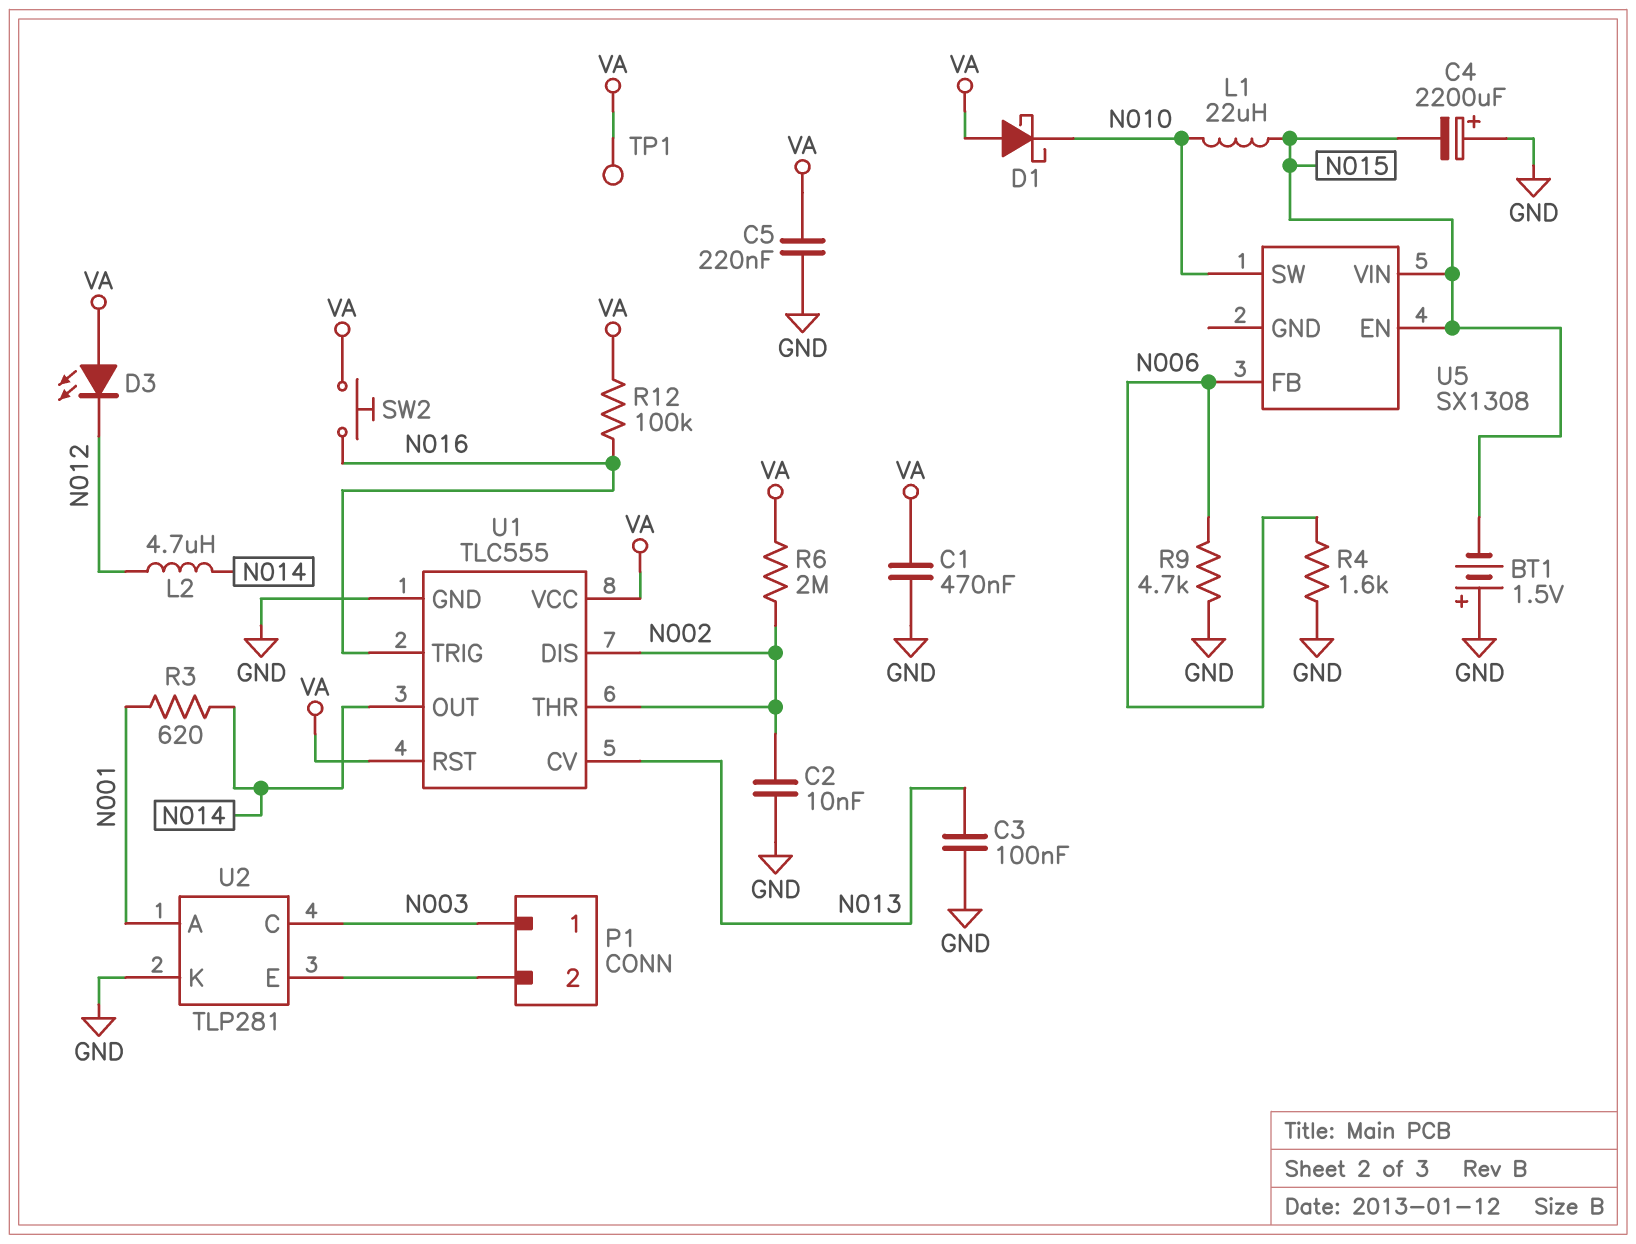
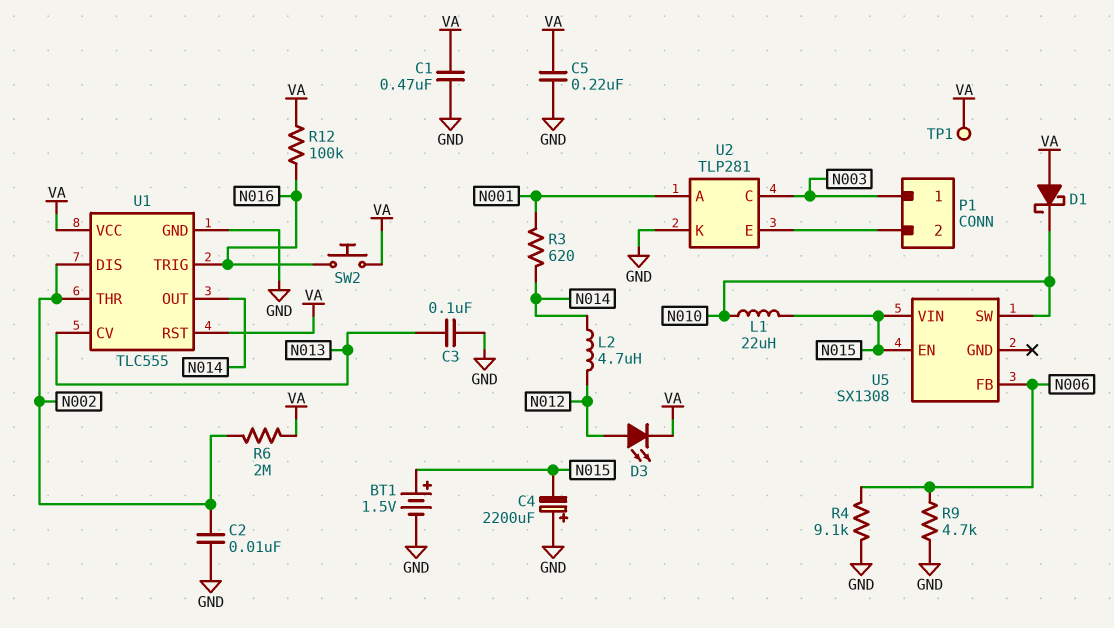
BT1: 1.5V (plus GND, minus N015) -> 1.5V (plus N015, minus GND)
D3: LED (A VA, K N012) -> LED (A N012, K VA)
R4: 1.6k (GND, N006) -> 9.1k (GND, N006)

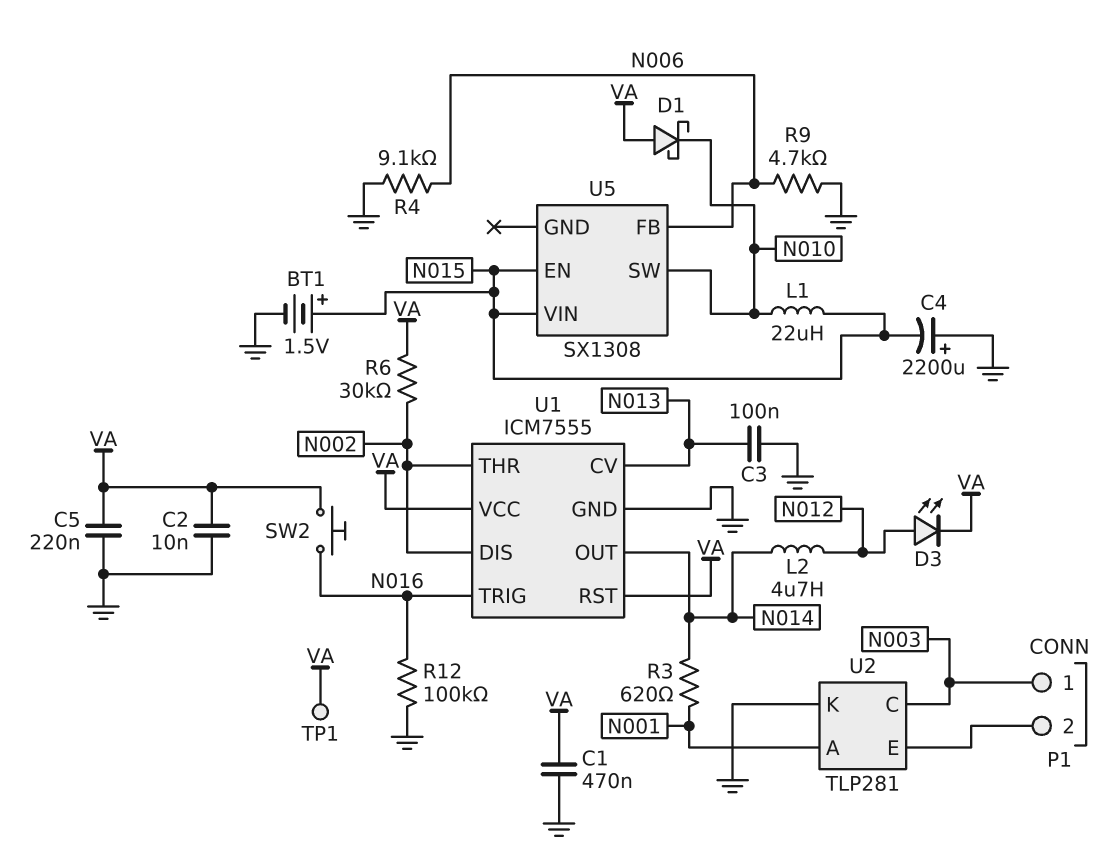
C2: 10nF (GND, N002) -> 10nF (GND, VA)
R6: 2M (N002, VA) -> 30k (N002, VA)
R12: 100k (N016, VA) -> 100k (GND, N016)
U1: TLC555 -> ICM7555

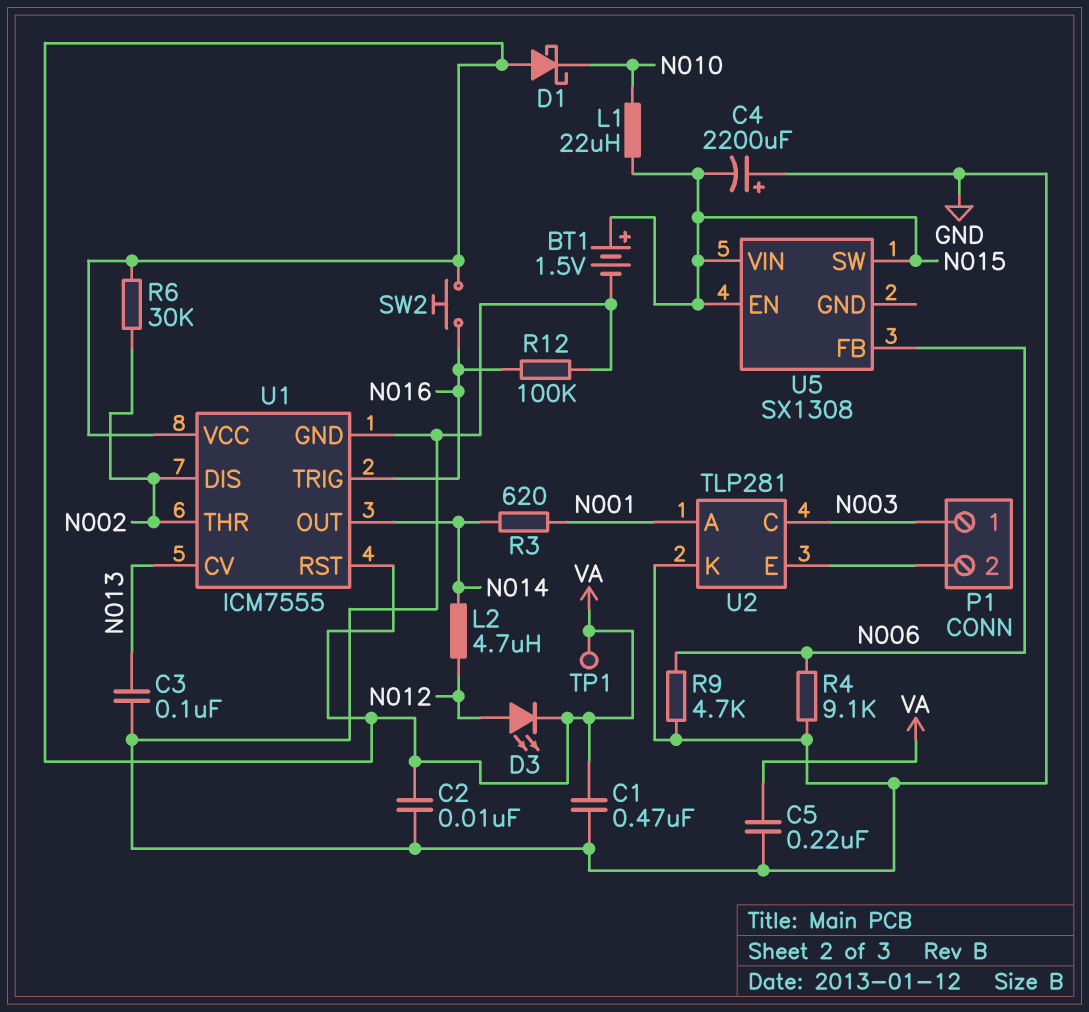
U5 pin SW: N010 -> N015

